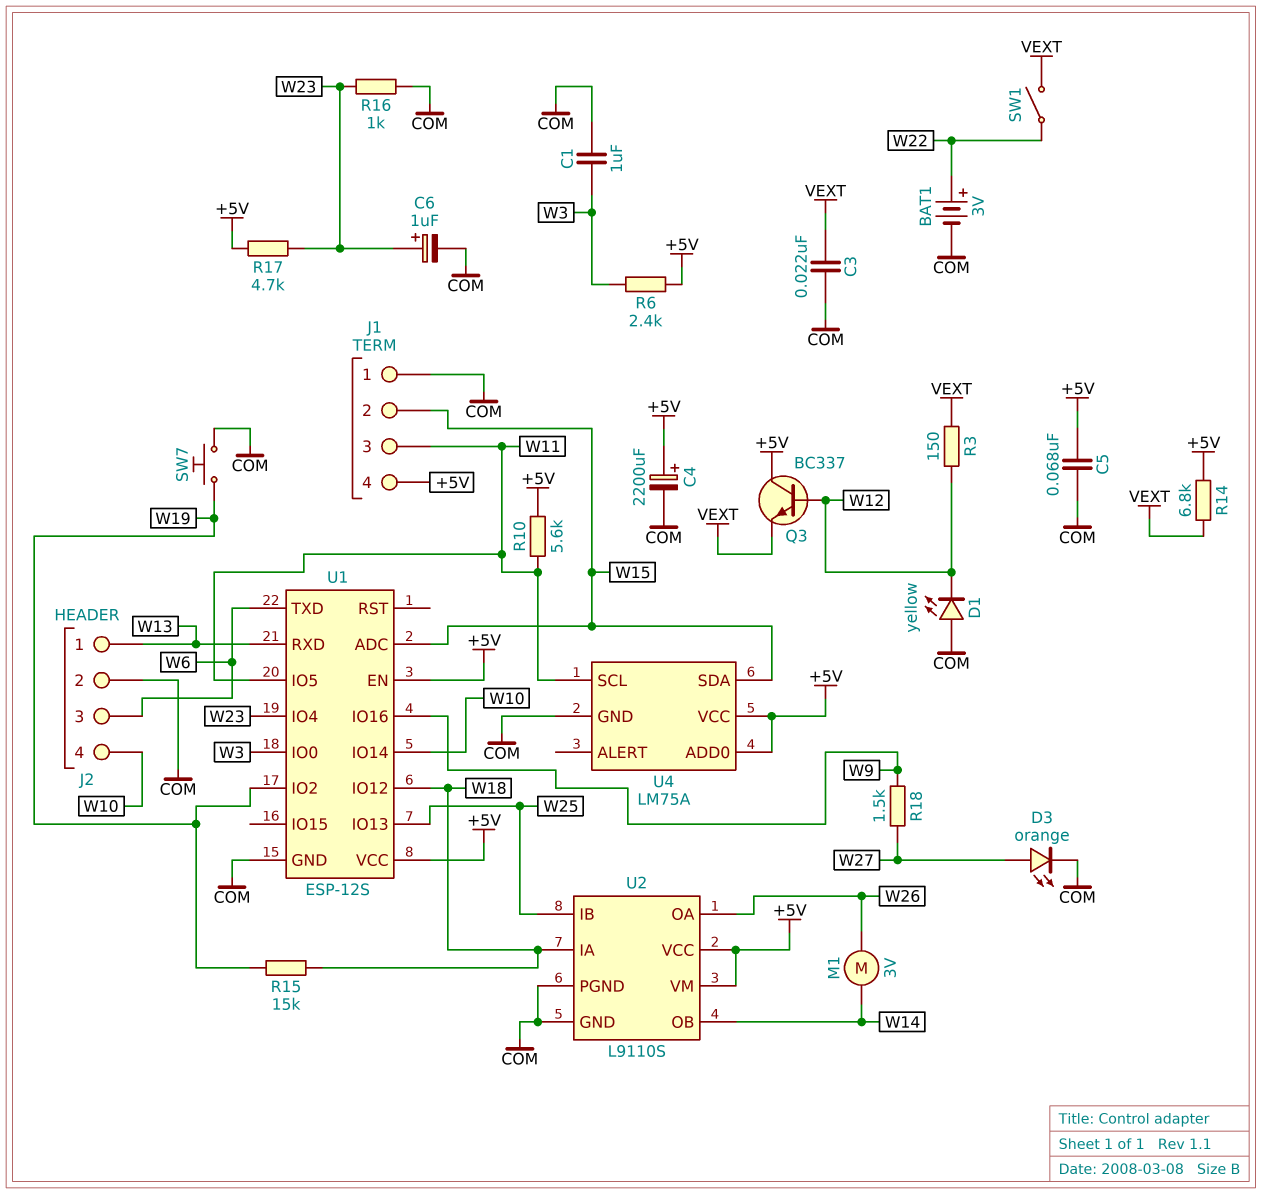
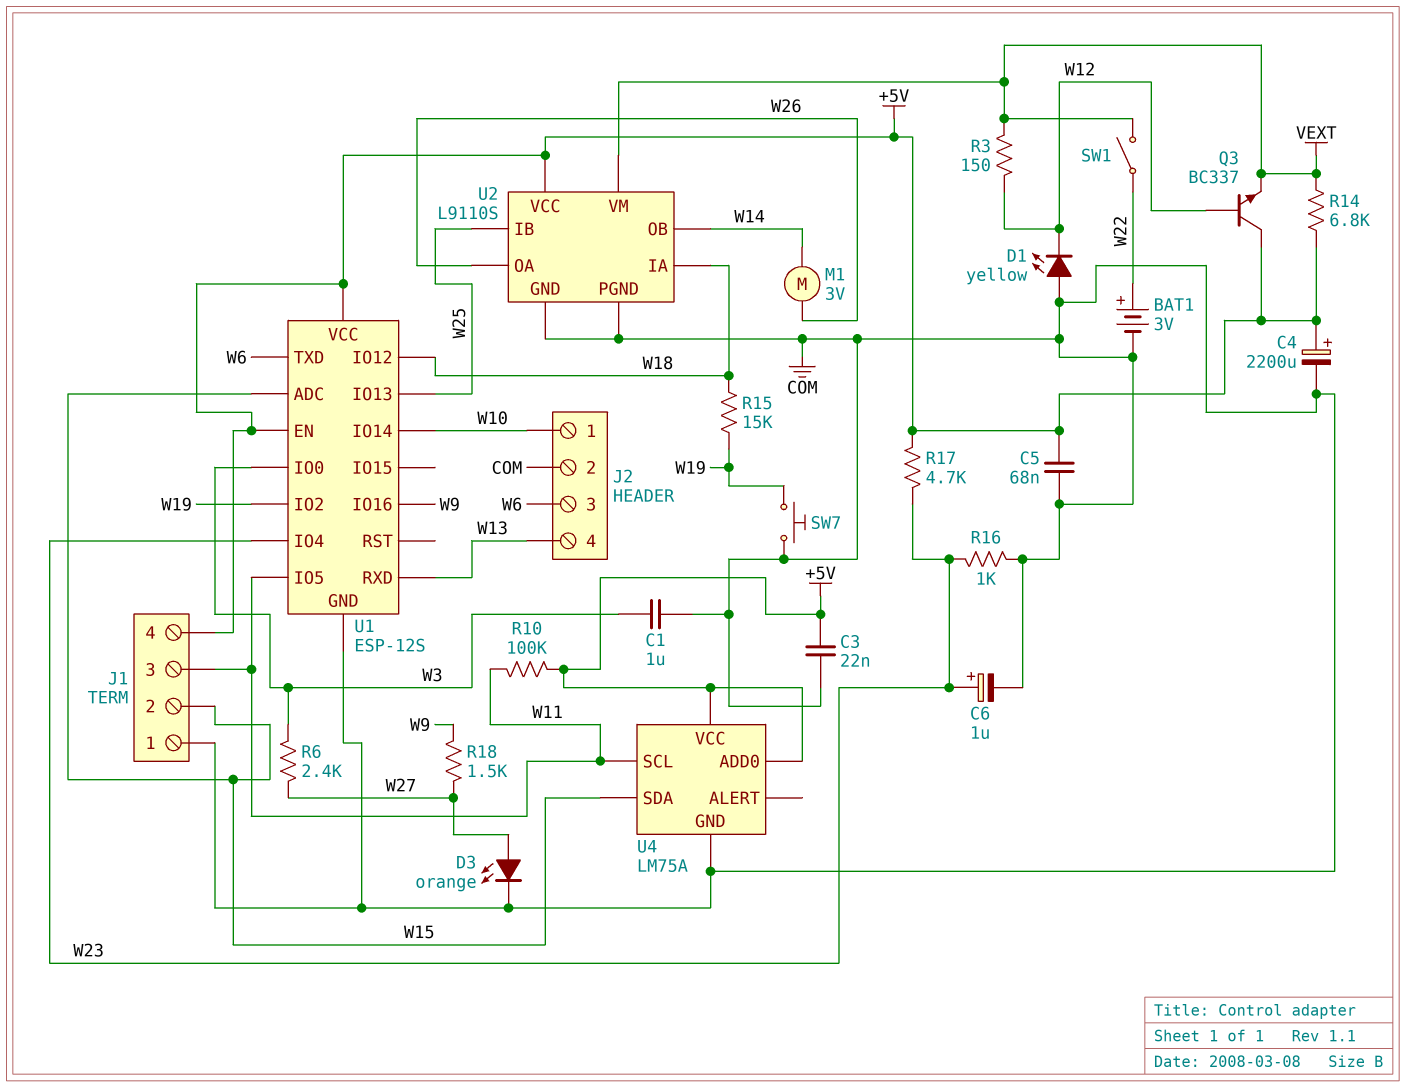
C3: 22nF (COM, VEXT) -> 22nF (+5V, COM)
J2 pin 1: W13 -> W10
J2 pin 4: W10 -> W13
R6: 2.4k (+5V, W3) -> 2.4k (W3, W27)
R10: 5.6k (+5V, W11) -> 100k (+5V, W11)
U2 pin VM: +5V -> VEXT

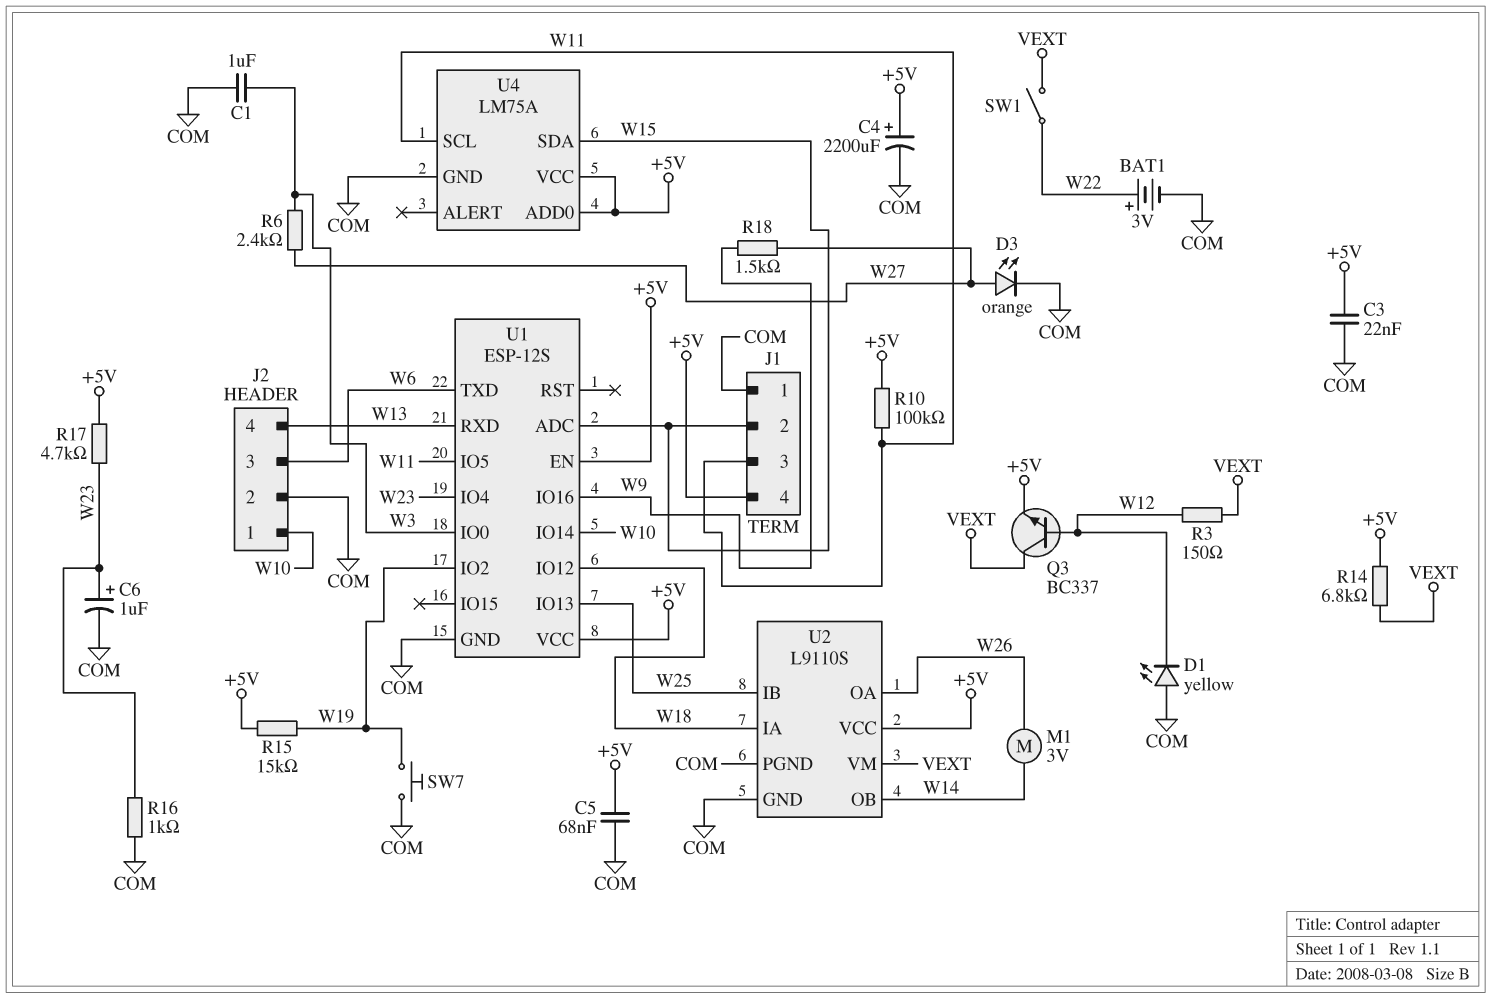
Q3: NPN BC337 (B W12, C +5V, E VEXT) -> NPN BC337 (B W12, C VEXT, E +5V)
R15: 15k (W18, W19) -> 15k (+5V, W19)

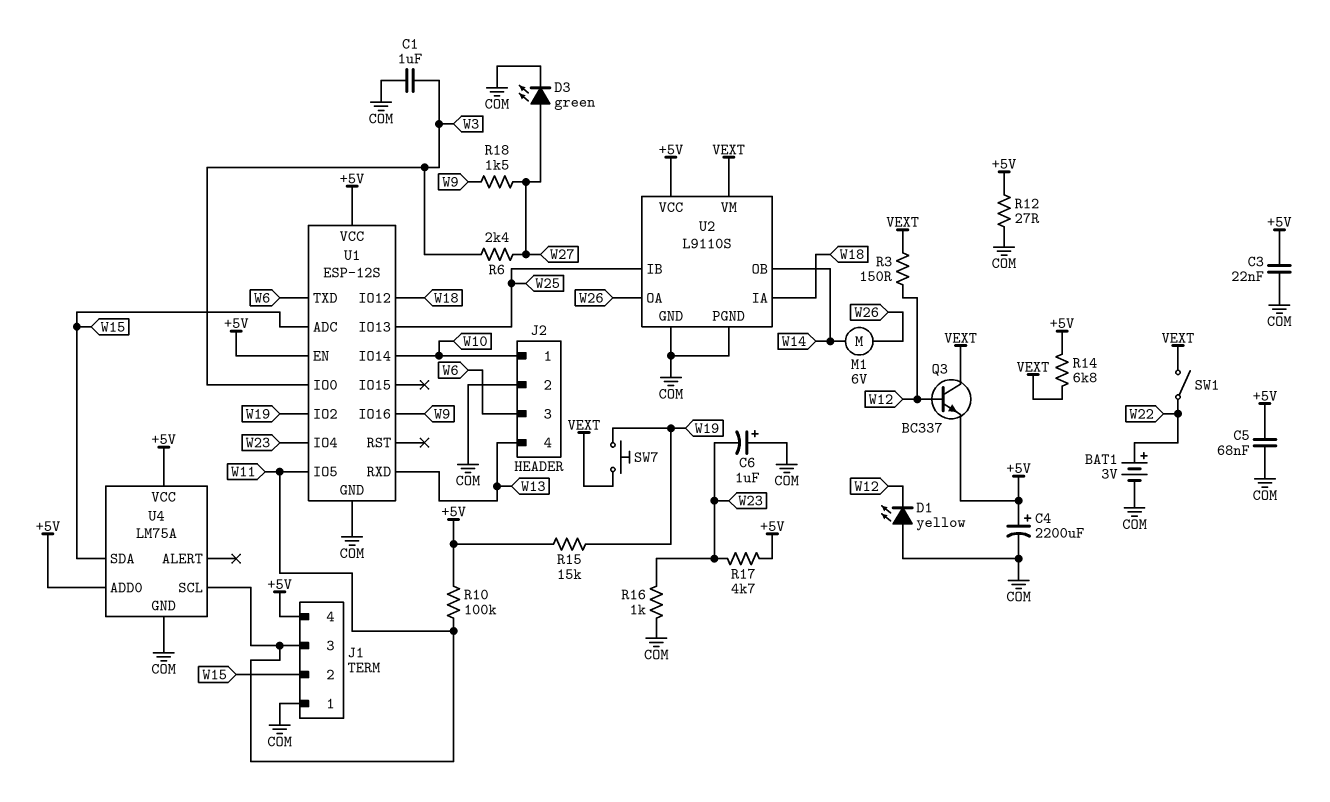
C6: 1uF (plus W23, minus COM) -> 1uF (plus COM, minus W23)
D3: LED orange (A W27, K COM) -> LED green (A W27, K COM)
M1: motor 3V (W14, W26) -> motor 6V (W14, W26)
R12: none -> 27 (+5V, COM)
SW7: button (COM, W19) -> button (VEXT, W19)

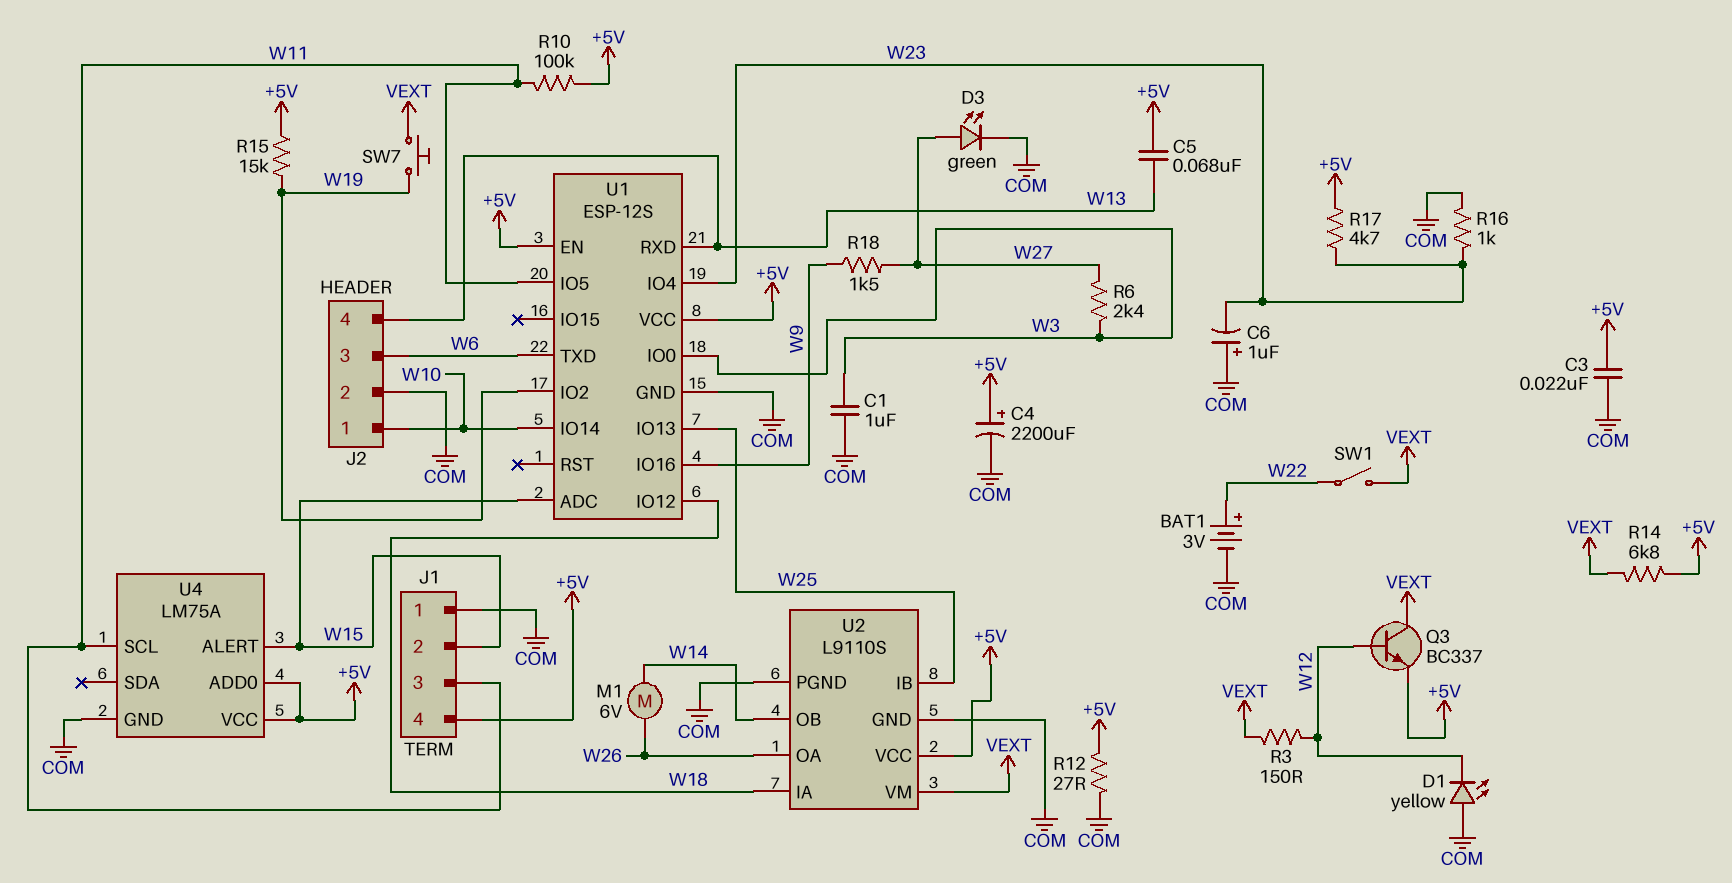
C5: 68nF (+5V, COM) -> 68nF (+5V, W13)
U4 pin ALERT: none -> W15
U4 pin SDA: W15 -> none

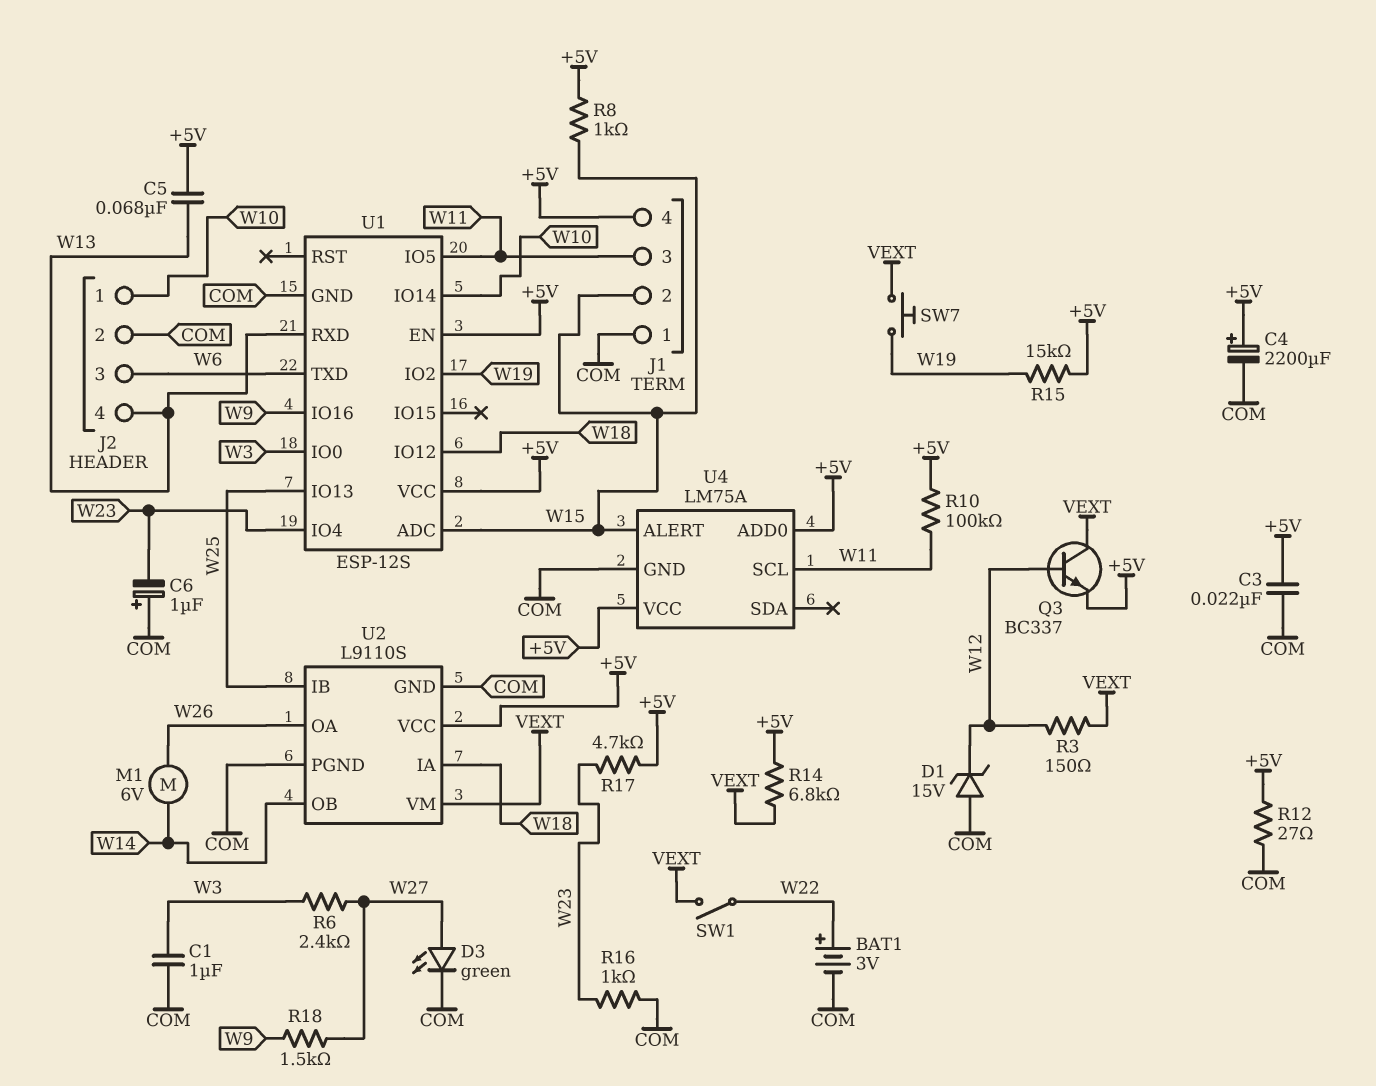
D1: LED yellow (A COM, K W12) -> zener 15V (A COM, K W12)
R8: none -> 1k (+5V, W15)

